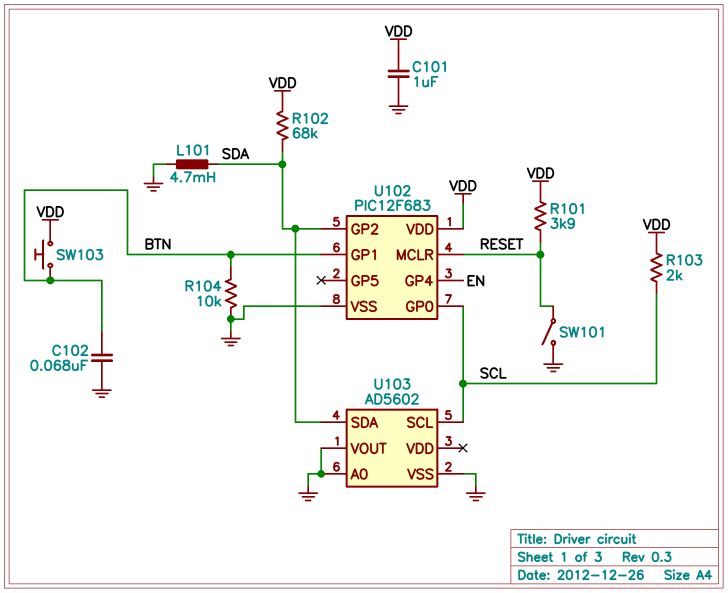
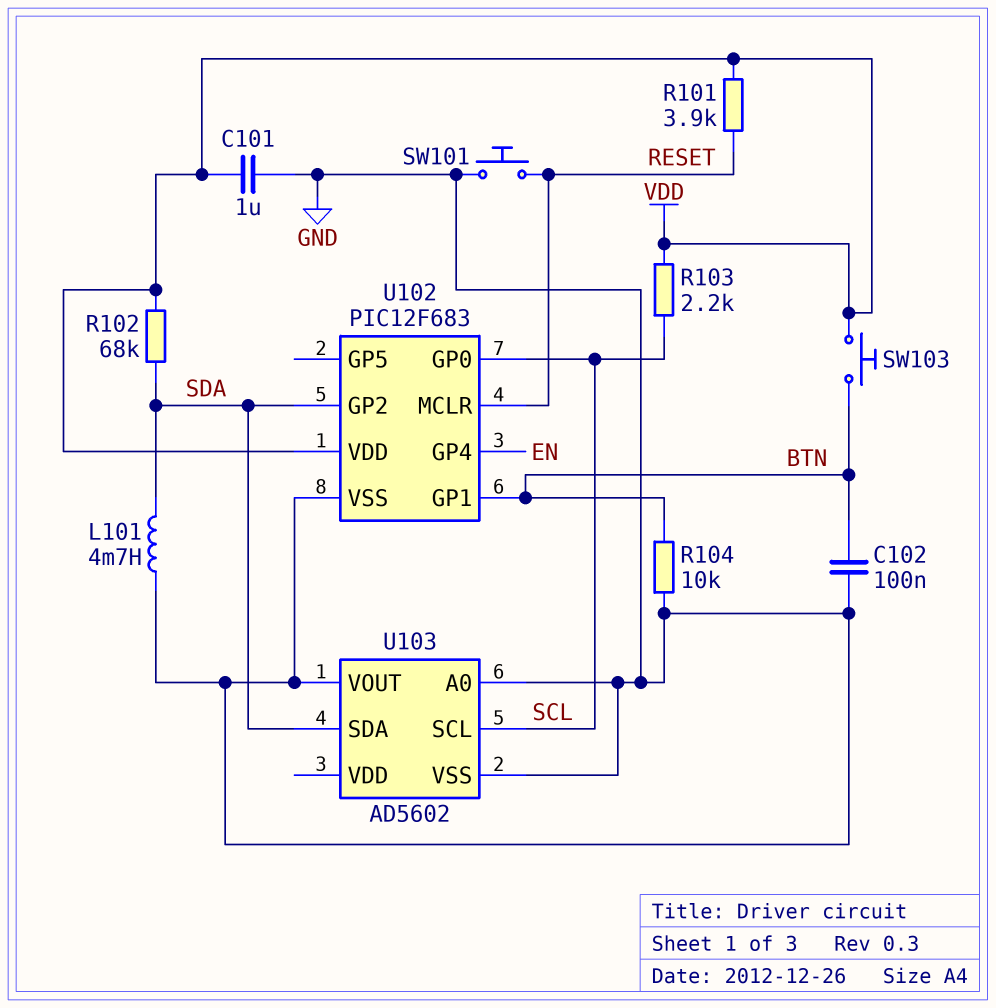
C102: 68nF (BTN, GND) -> 100nF (BTN, GND)
R103: 2k (SCL, VDD) -> 2.2k (SCL, VDD)
SW101: switch (GND, RESET) -> button (GND, RESET)

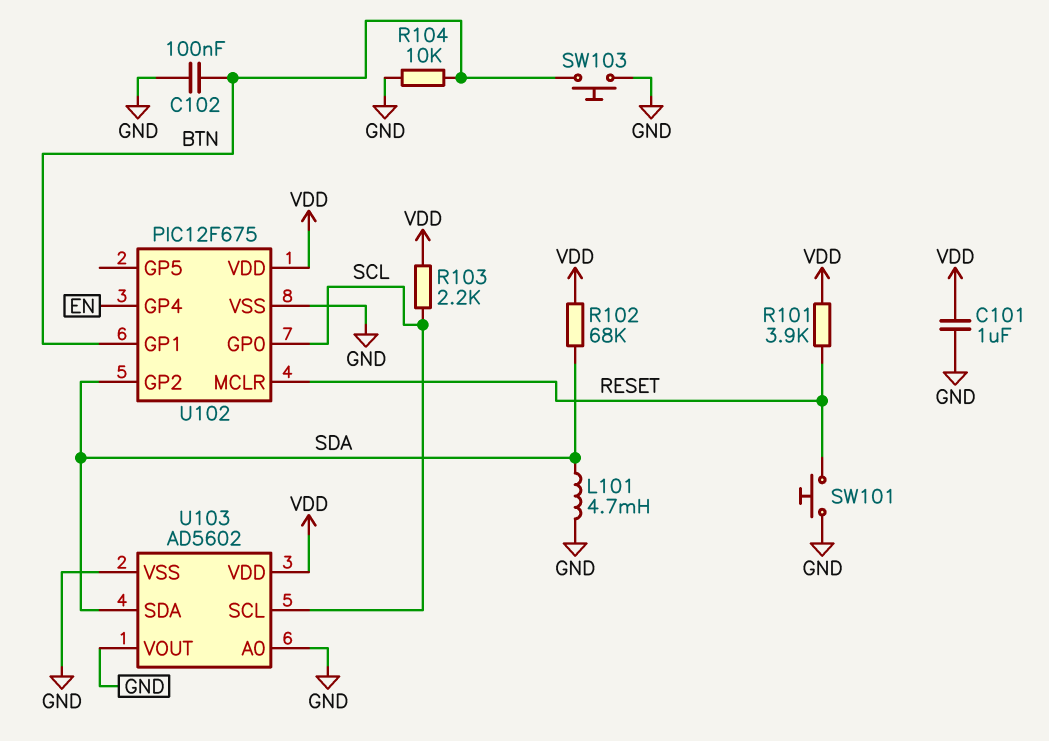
SW103: button (BTN, VDD) -> button (BTN, GND)
U102: PIC12F683 -> PIC12F675
U103 pin VDD: none -> VDD

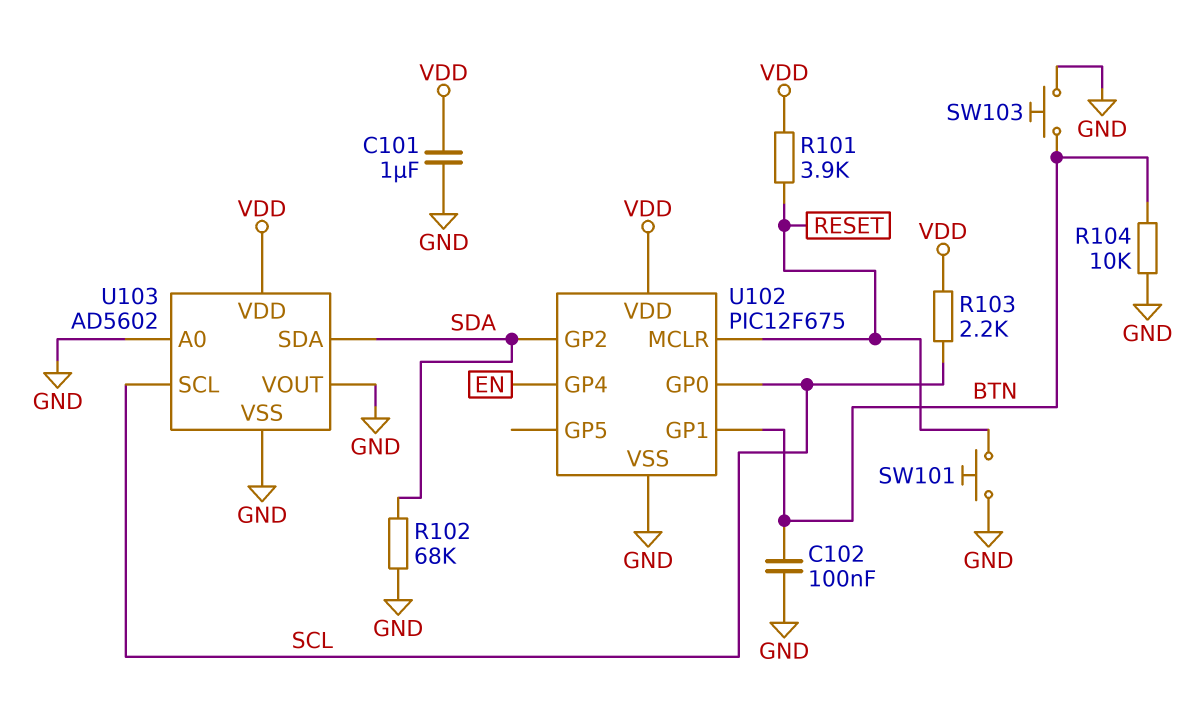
L101: 4.7mH (GND, SDA) -> none
R102: 68k (SDA, VDD) -> 68k (GND, SDA)

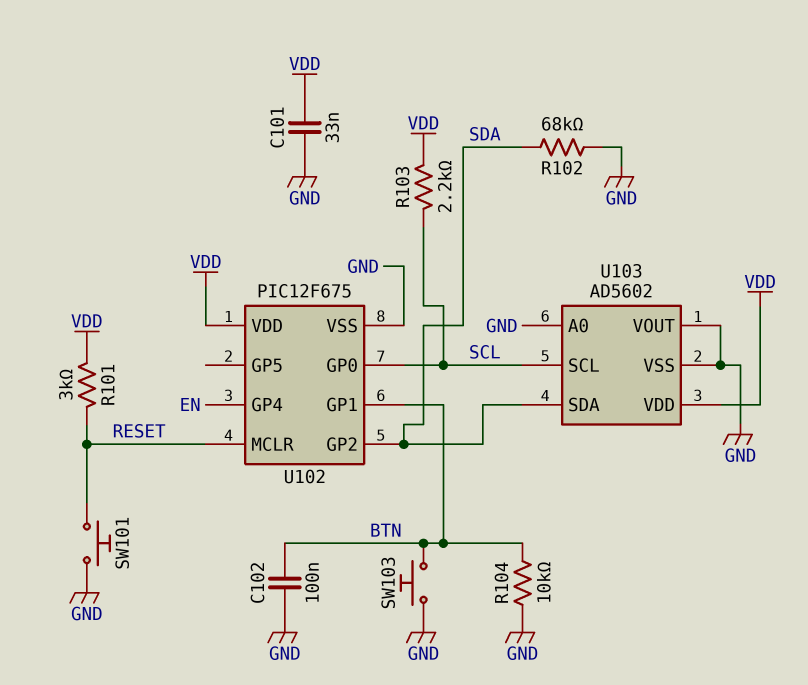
C101: 1uF (GND, VDD) -> 33nF (GND, VDD)
R101: 3.9k (RESET, VDD) -> 3k (RESET, VDD)

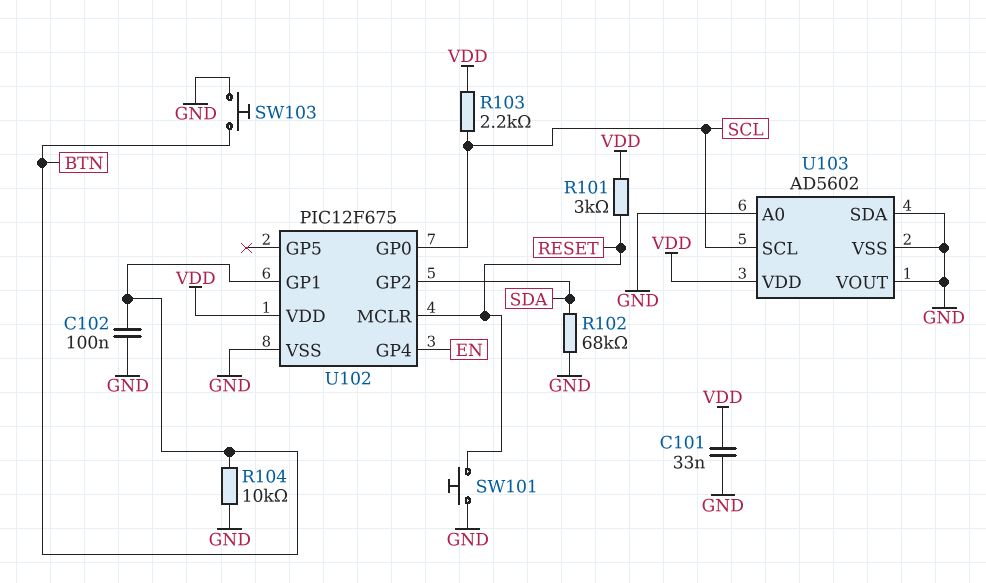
U103 pin SDA: SDA -> GND

